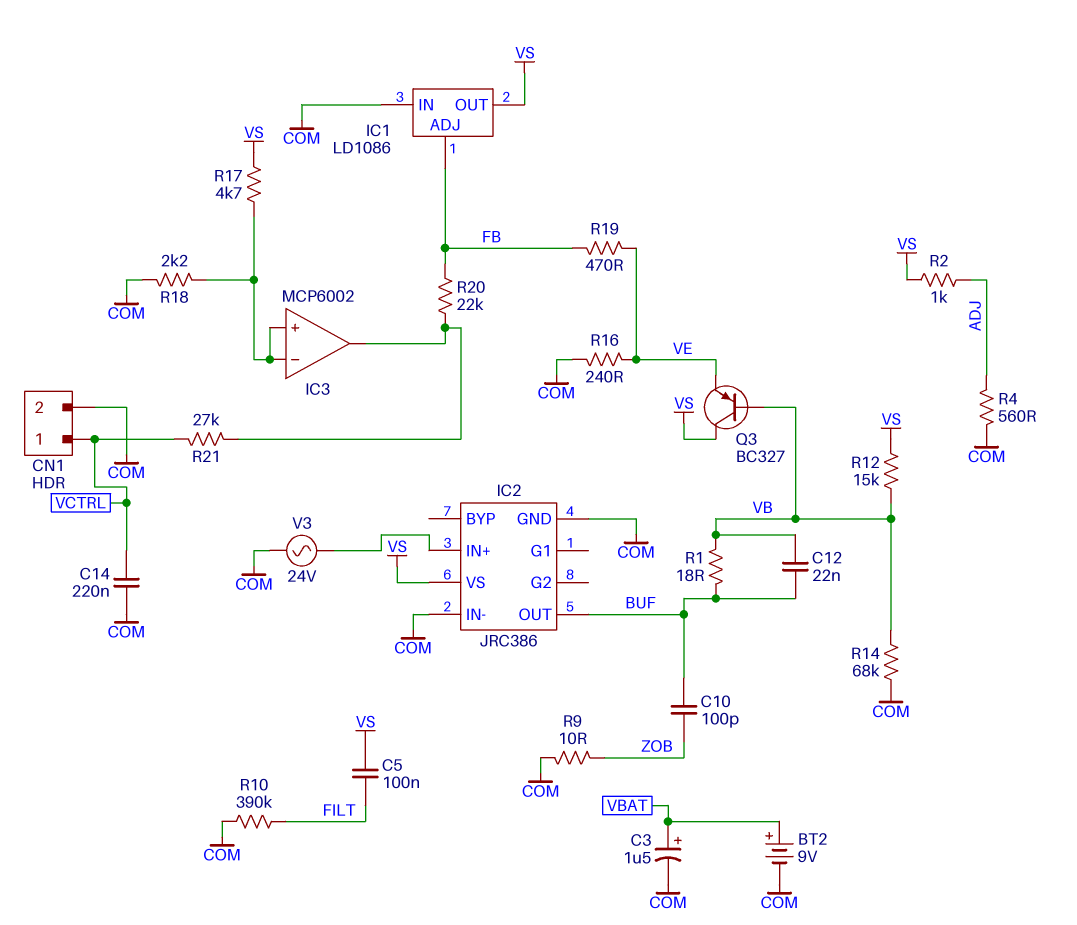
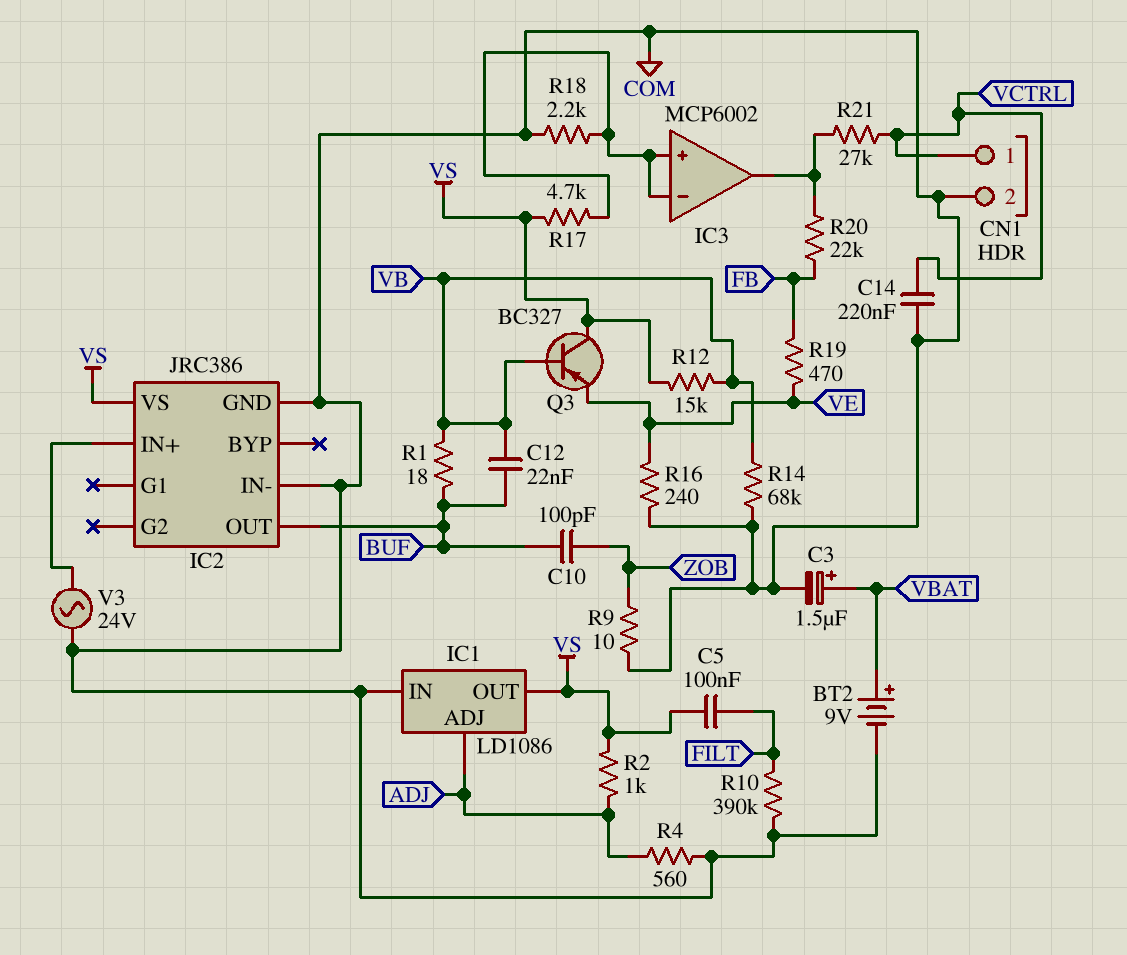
IC1 pin ADJ: FB -> ADJ

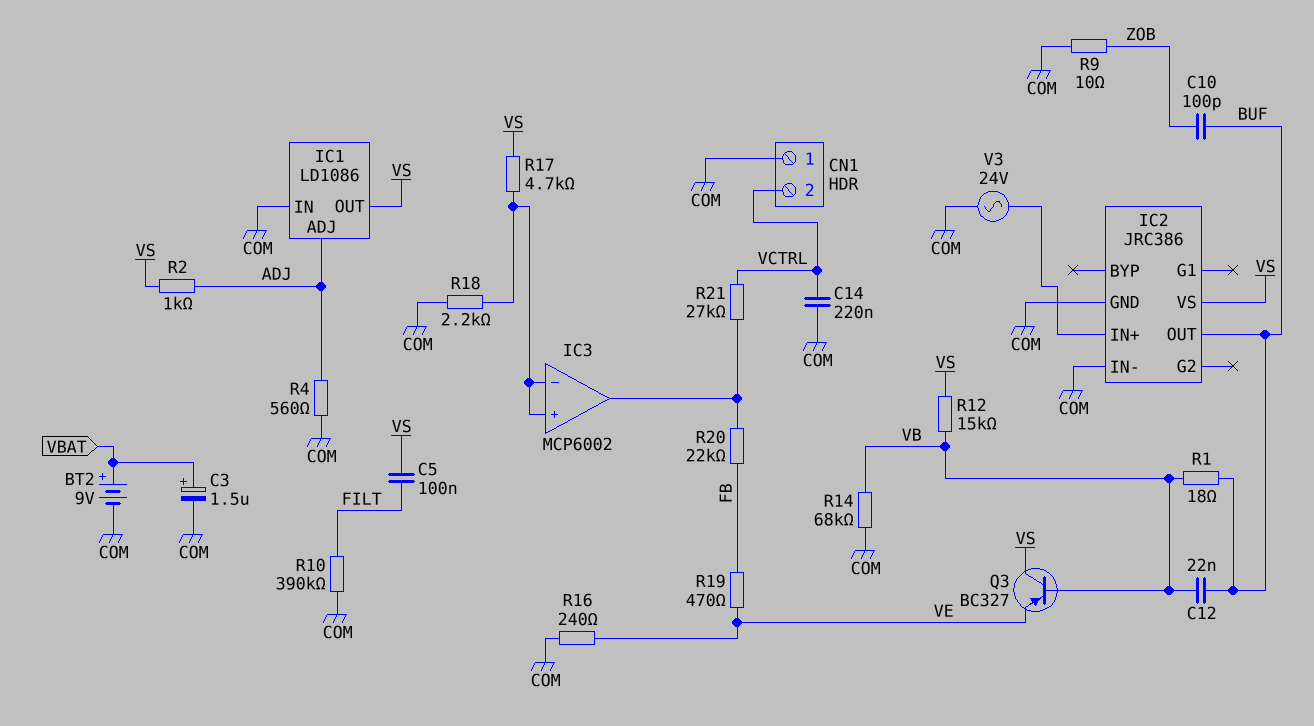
CN1 pin 1: VCTRL -> COM
CN1 pin 2: COM -> VCTRL

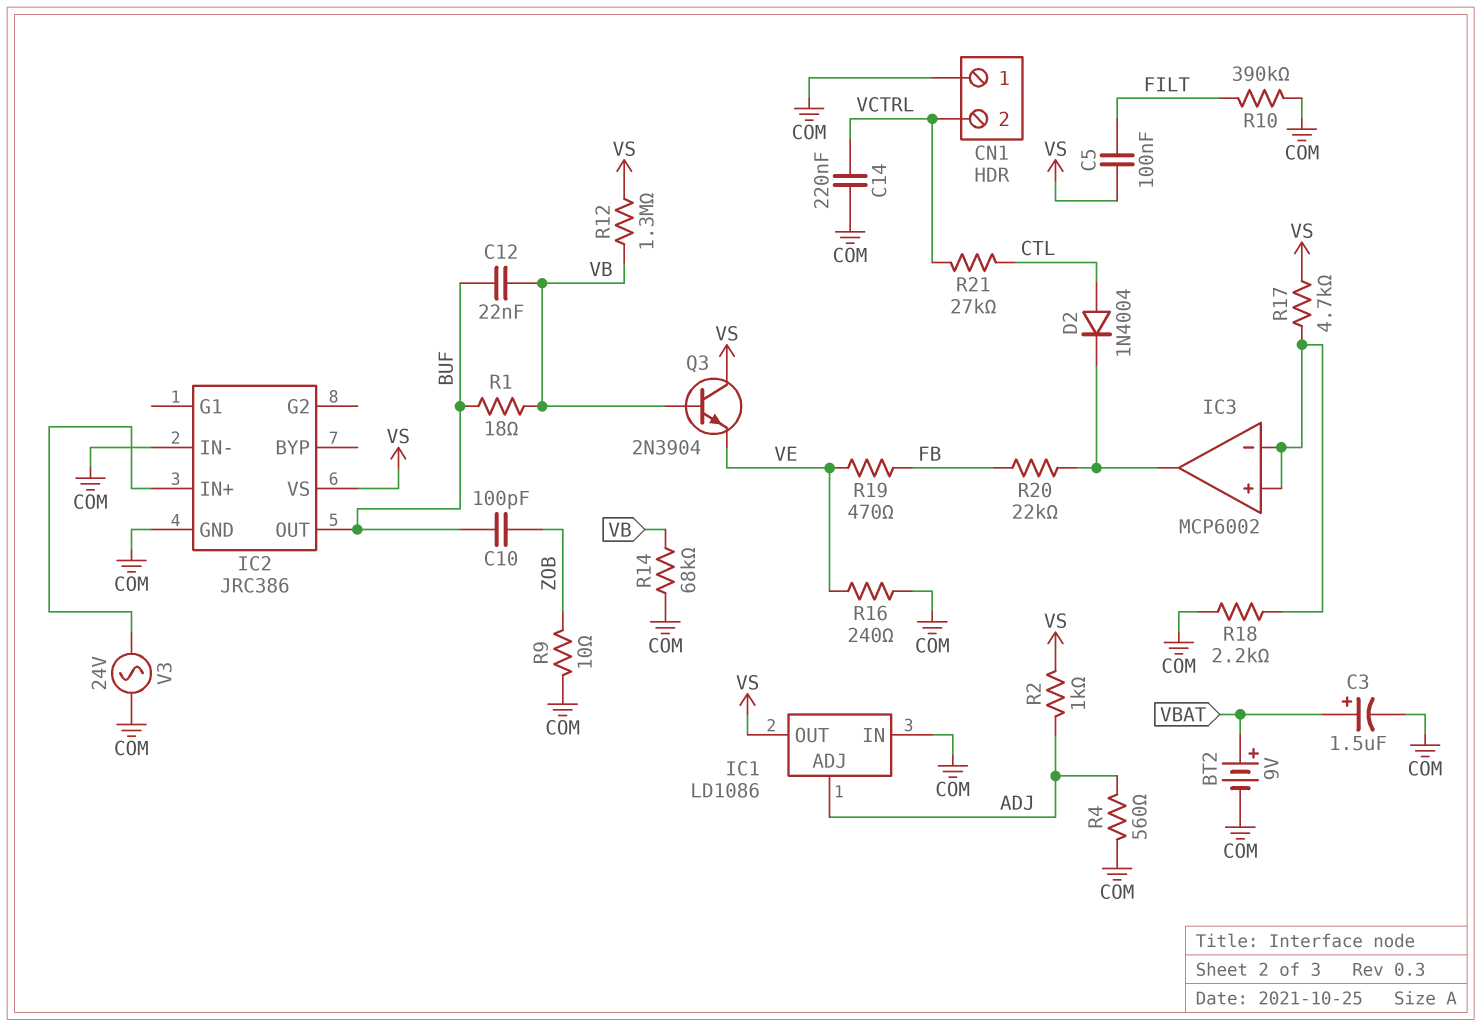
D2: none -> diode 1N4004 (A CTL, K IC3/out)
Q3: PNP BC327 (B VB, C VS, E VE) -> NPN 2N3904 (B VB, C VS, E VE)
R12: 15k (VB, VS) -> 1.3M (VB, VS)
R21: 27k (IC3/out, VCTRL) -> 27k (CTL, VCTRL)

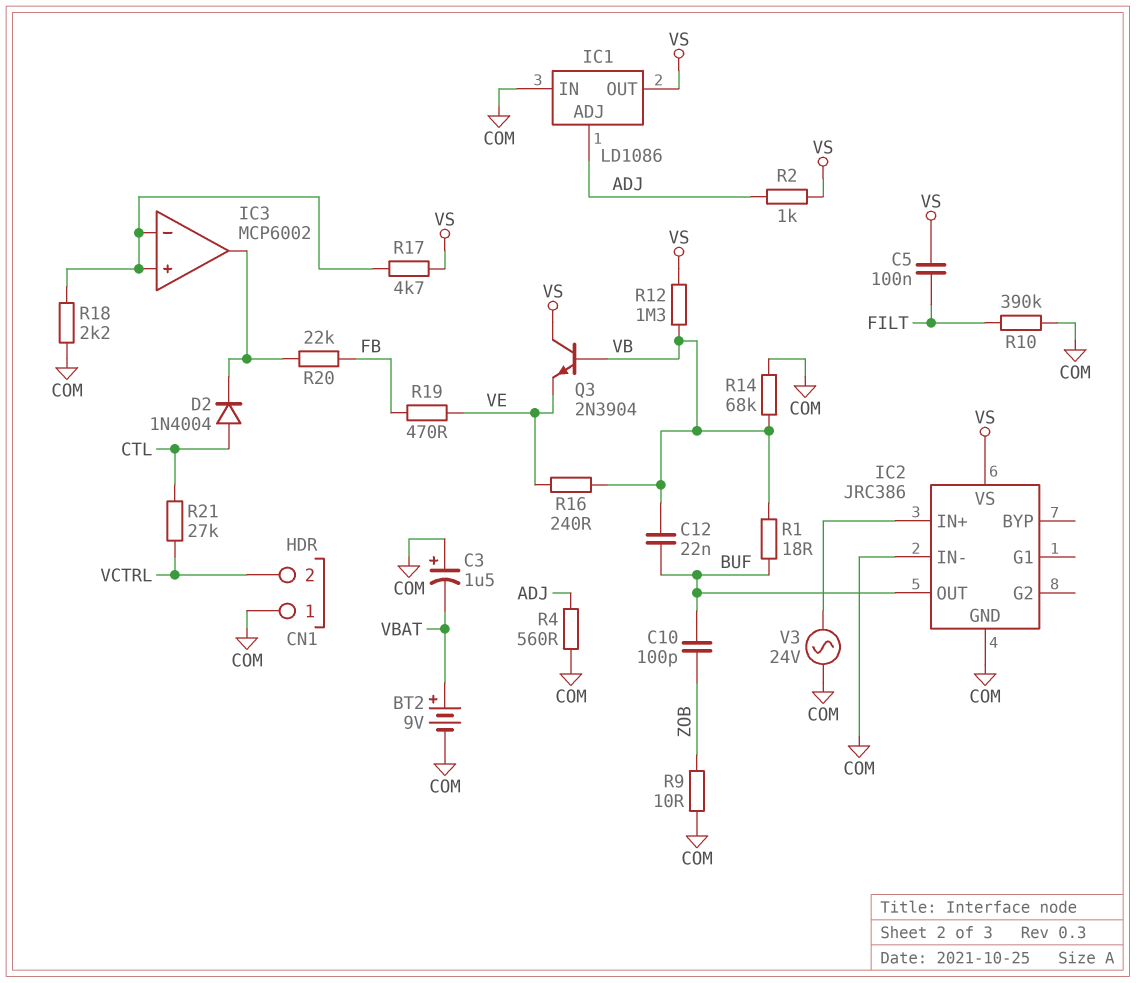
C3: 1.5uF (plus VBAT, minus COM) -> 1.5uF (plus COM, minus VBAT)
C14: 220nF (COM, VCTRL) -> none
R16: 240 (COM, VE) -> 240 (VB, VE)

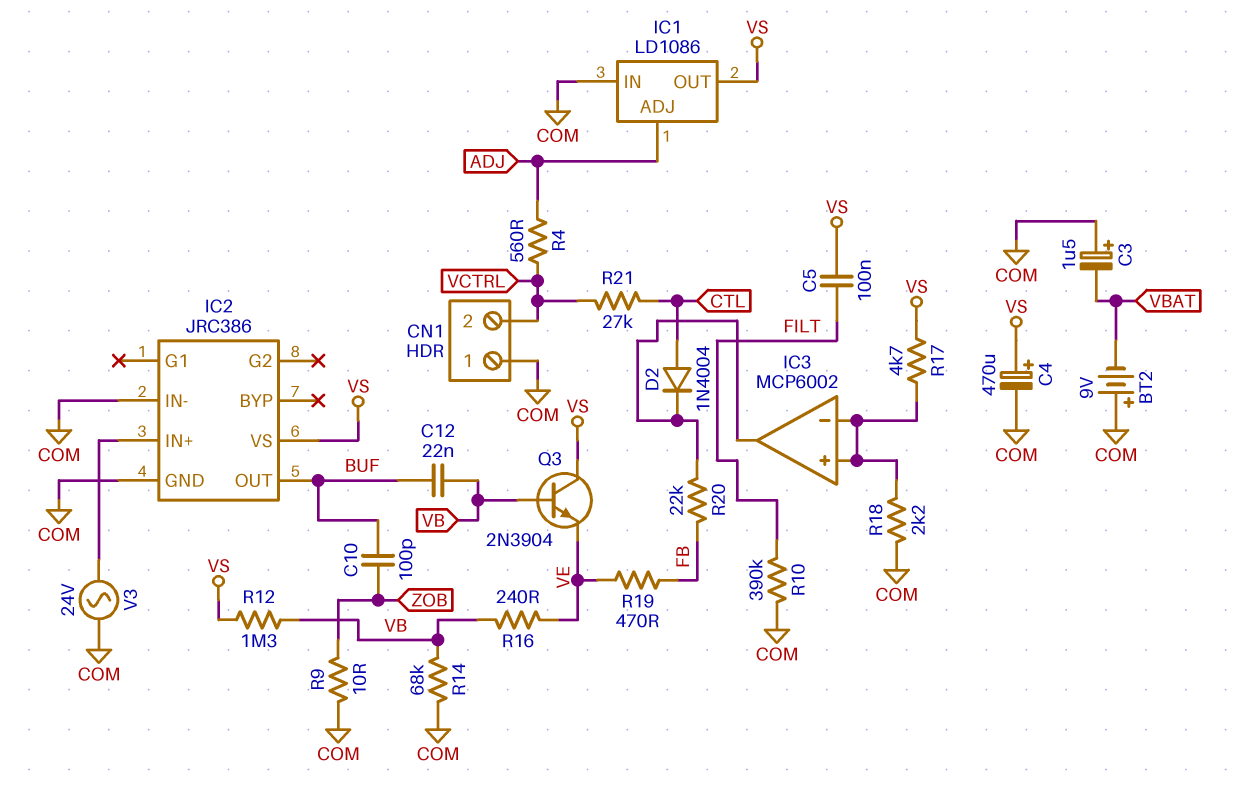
BT2: 9V (plus VBAT, minus COM) -> 9V (plus COM, minus VBAT)
C4: none -> 470uF (plus VS, minus COM)
R1: 18 (BUF, VB) -> none
R2: 1k (ADJ, VS) -> none
R4: 560 (ADJ, COM) -> 560 (ADJ, VCTRL)

